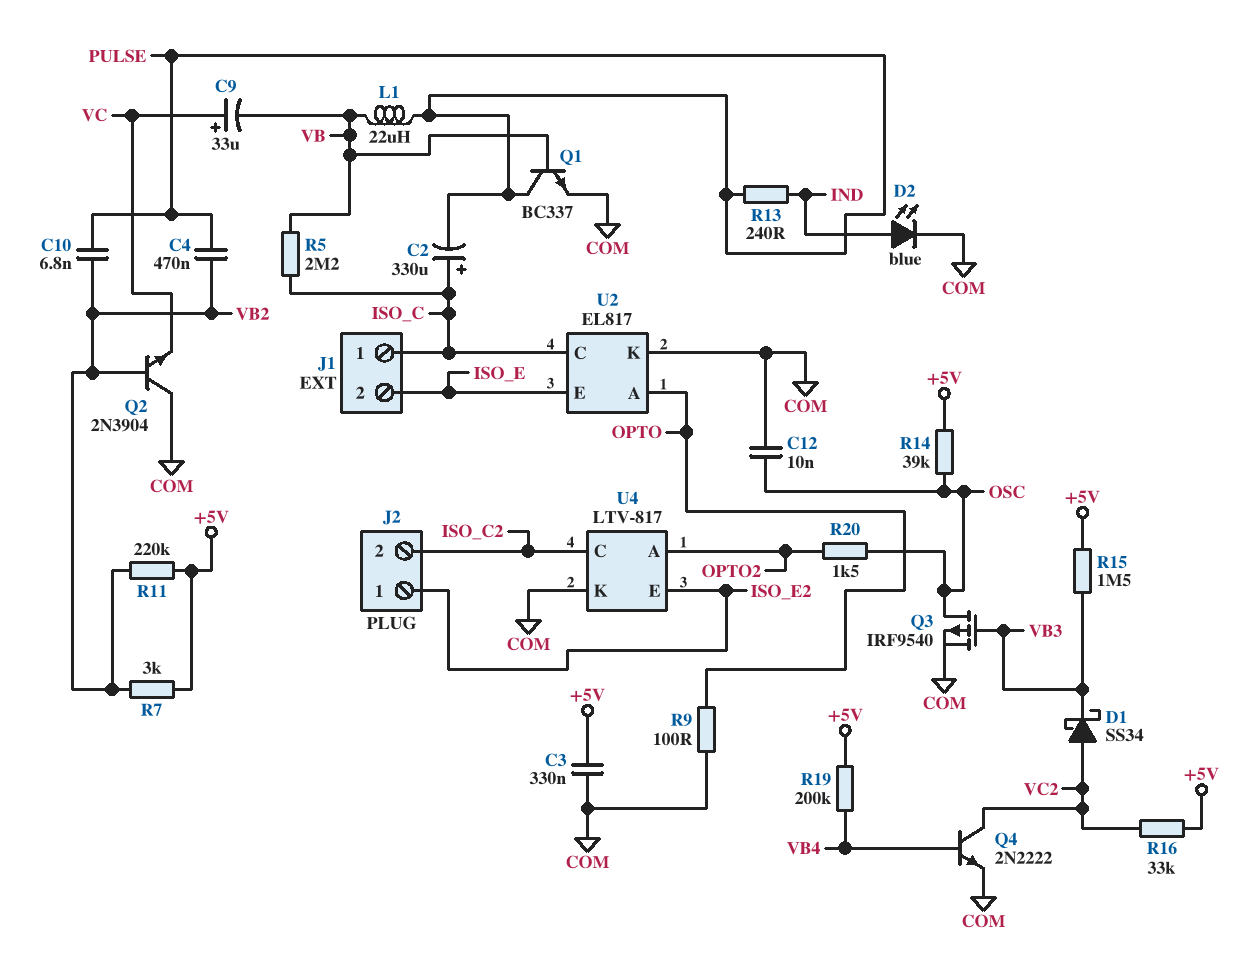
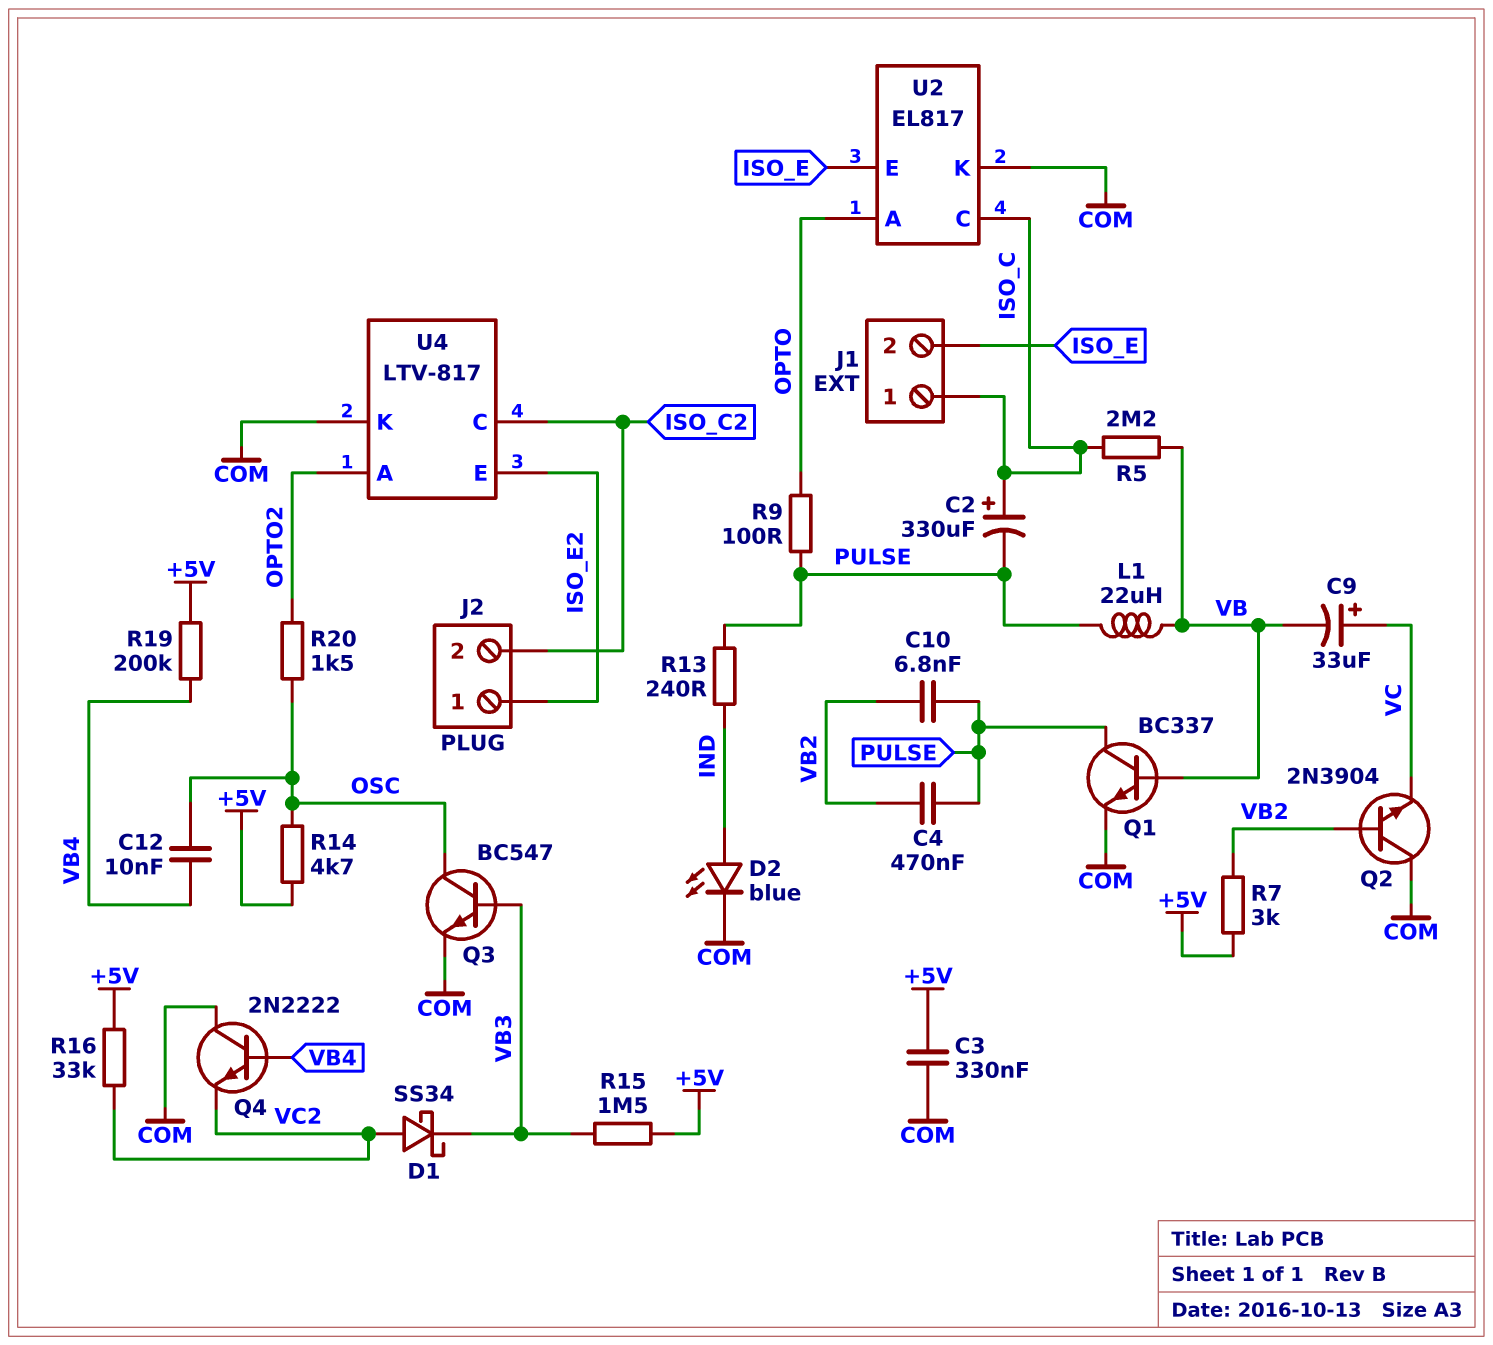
C12: 10nF (COM, OSC) -> 10nF (OSC, VB4)
Q3: PMOS IRF9540 (G VB3, D OSC, S COM) -> NPN BC547 (B VB3, C OSC, E COM)
Q4: NPN 2N2222 (B VB4, C VC2, E COM) -> NPN 2N2222 (B VB4, C COM, E VC2)
R9: 100 (COM, OPTO) -> 100 (OPTO, PULSE)
R11: 220k (+5V, VB2) -> none
R14: 39k (+5V, OSC) -> 4.7k (+5V, OSC)

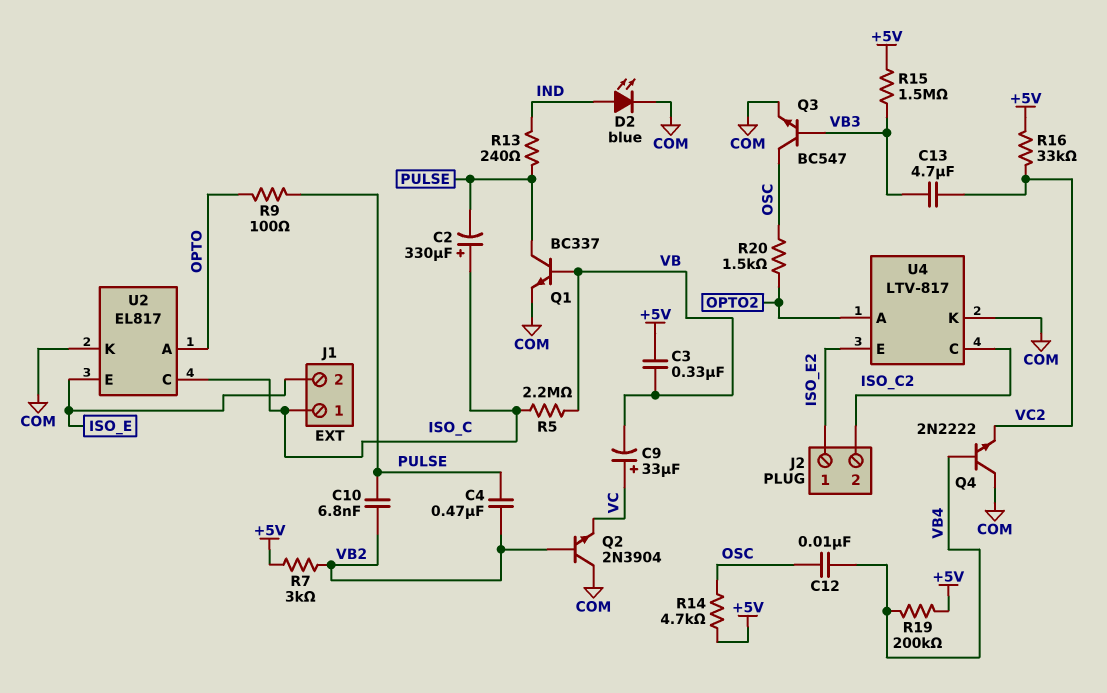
C3: 330nF (+5V, COM) -> 330nF (+5V, VB)
C13: none -> 4.7uF (VB3, VC2)
D1: schottky SS34 (A VC2, K VB3) -> none
L1: 22uH (PULSE, VB) -> none

